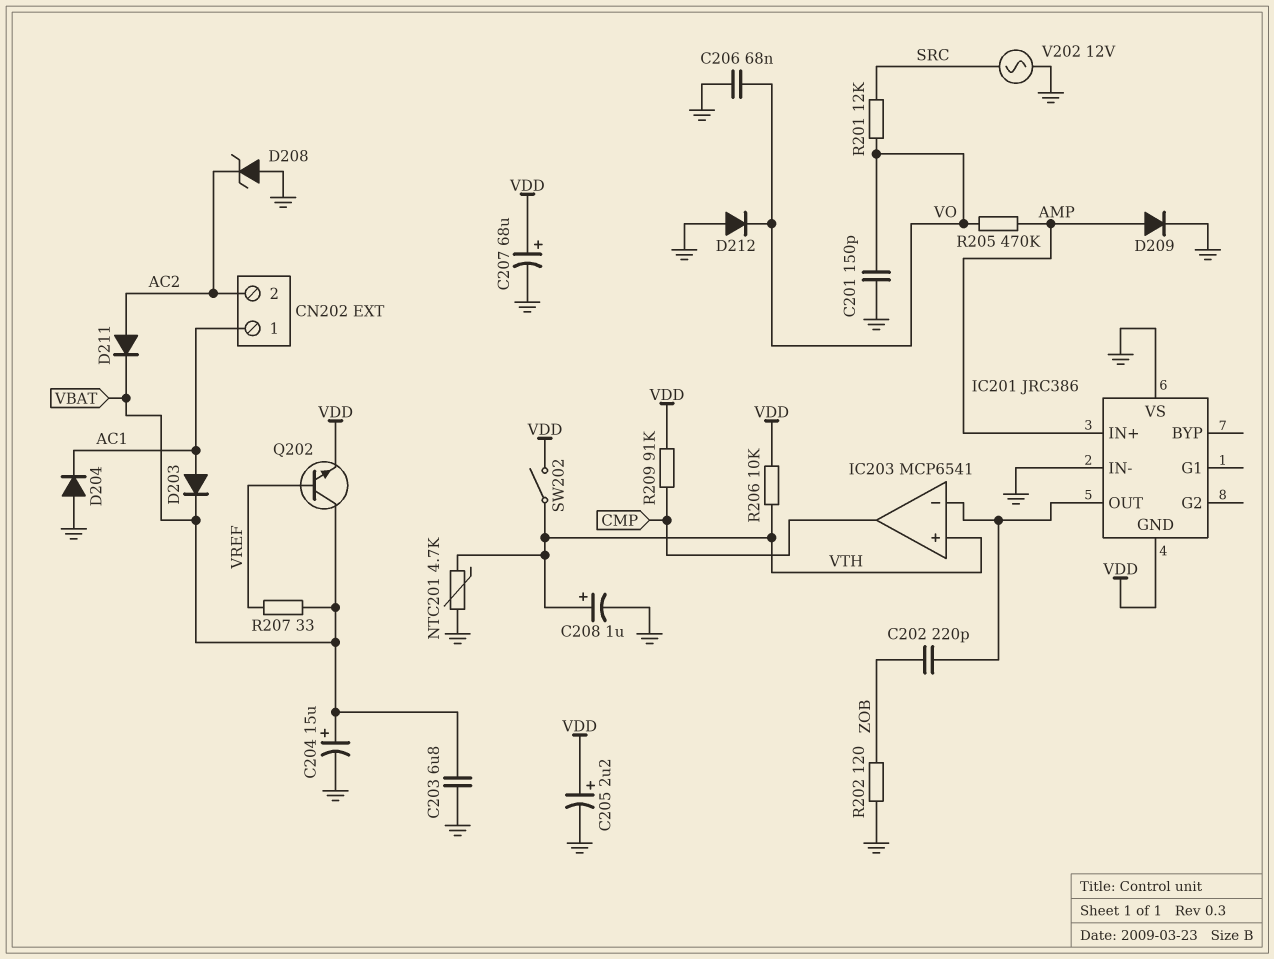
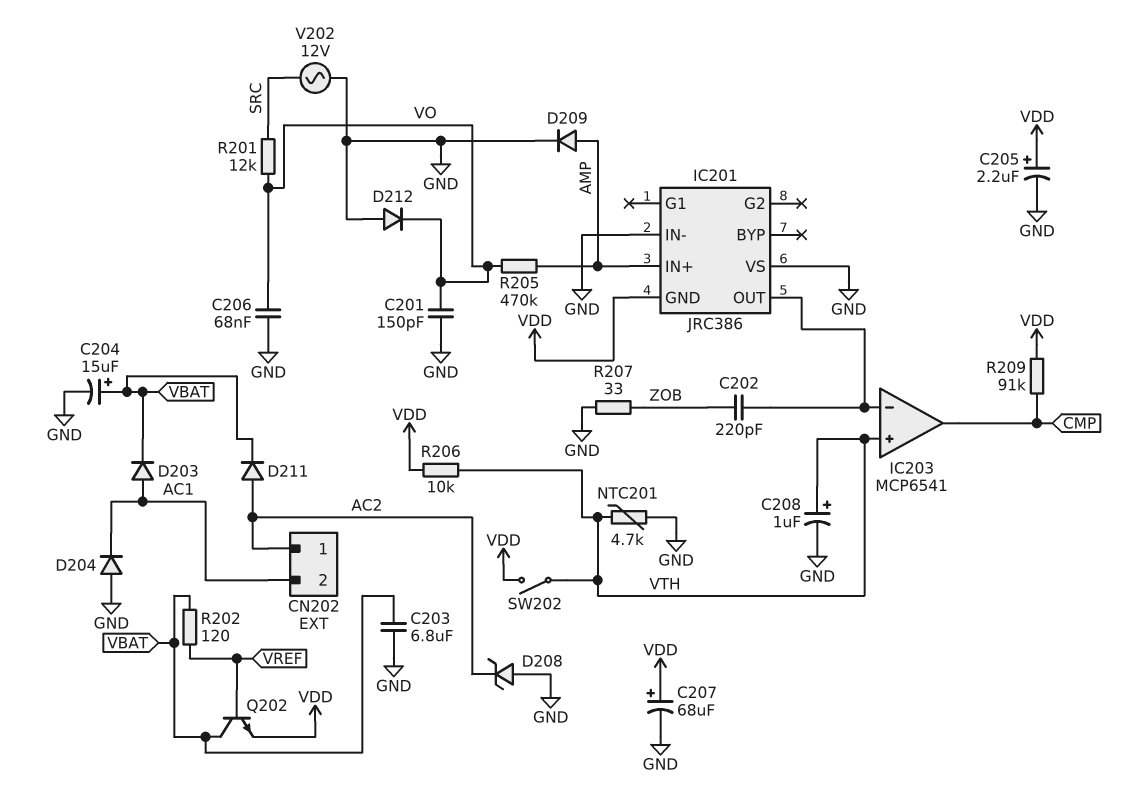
CN202 pin 1: AC1 -> AC2
CN202 pin 2: AC2 -> AC1
R202: 120 (GND, ZOB) -> 120 (VBAT, VREF)
R207: 33 (VBAT, VREF) -> 33 (GND, ZOB)

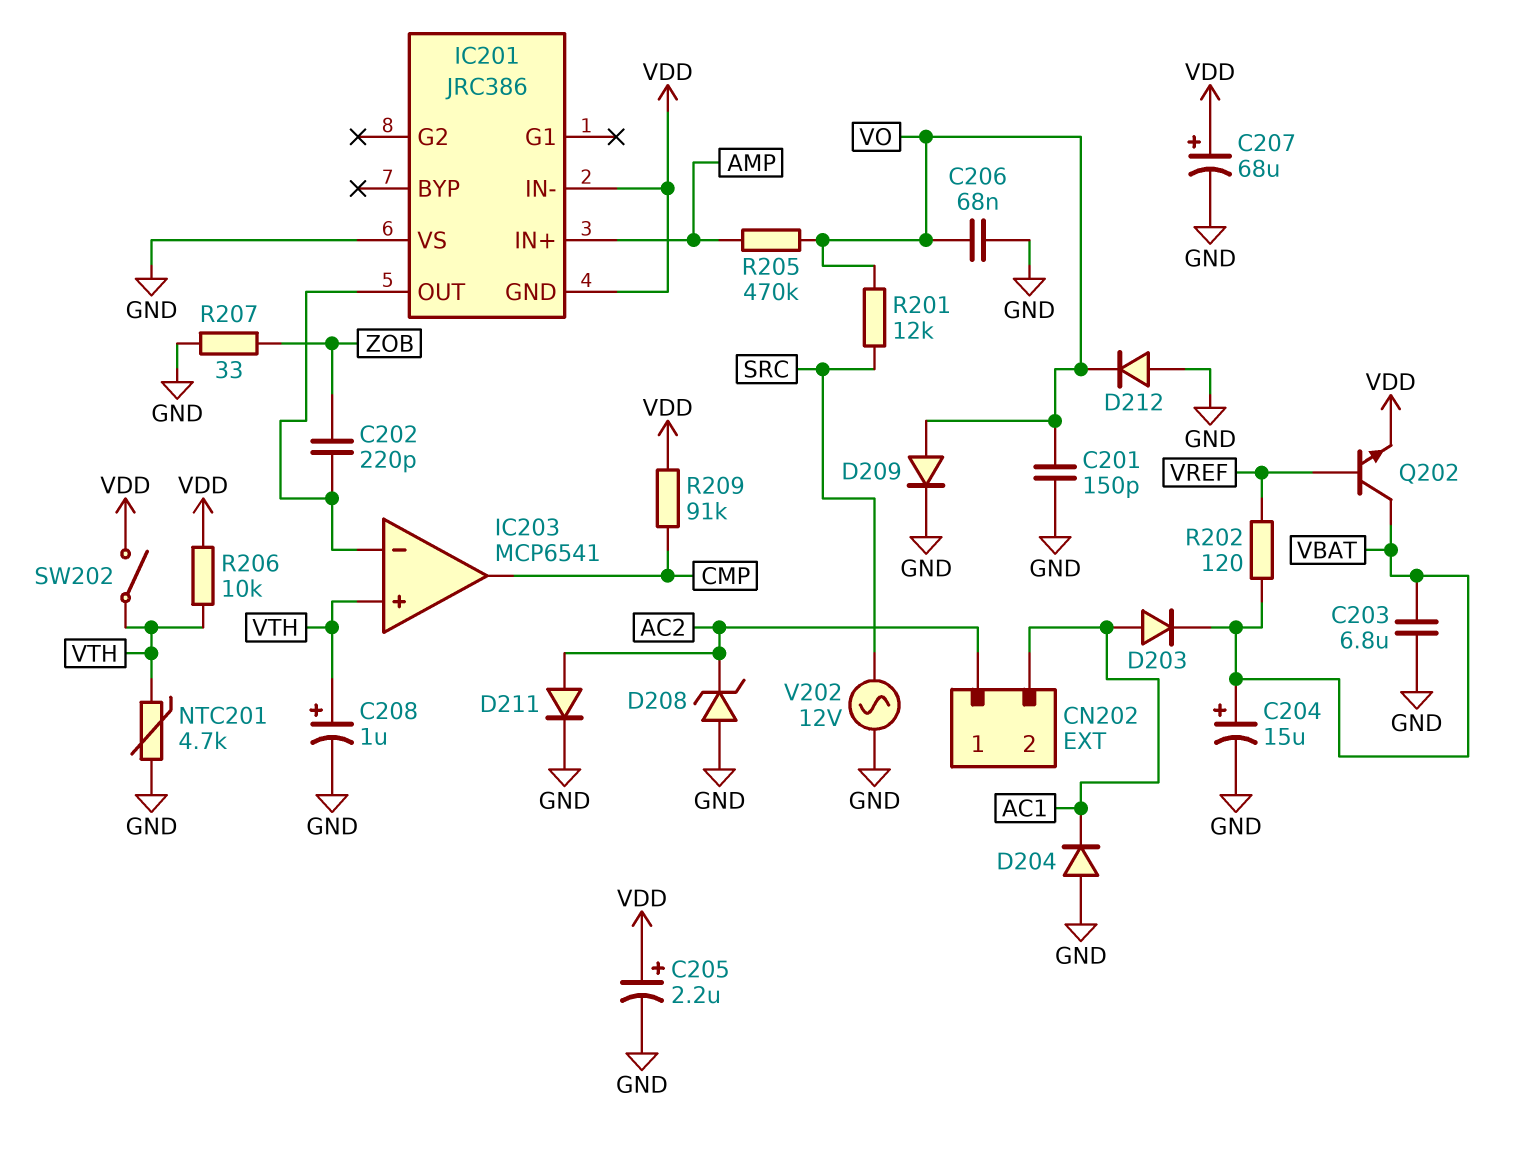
D209: diode (A AMP, K GND) -> diode (A VO, K GND)
D211: diode (A AC2, K VBAT) -> diode (A AC2, K GND)
IC201 pin IN-: GND -> VDD

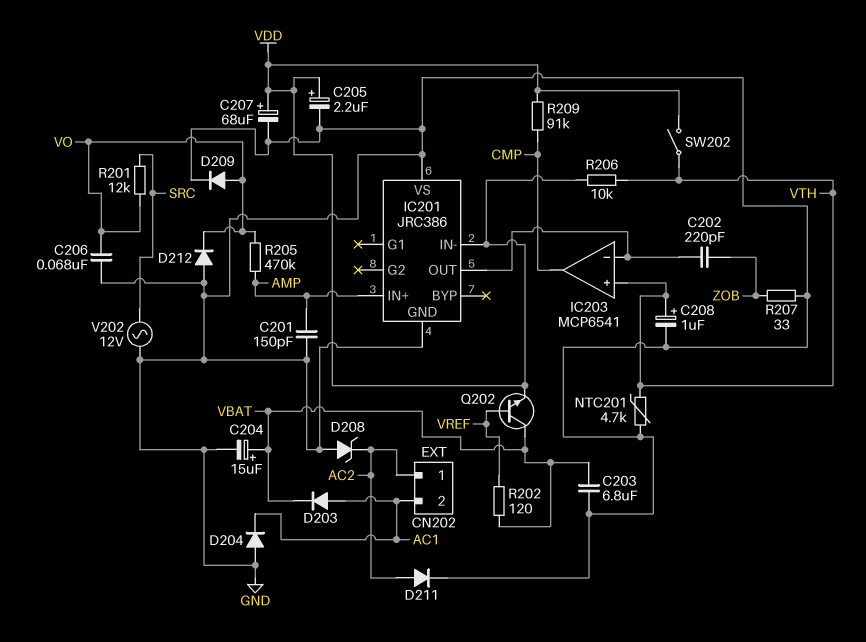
C201: 150pF (GND, VO) -> 150pF (AMP, GND)
IC201 pin GND: VDD -> GND

